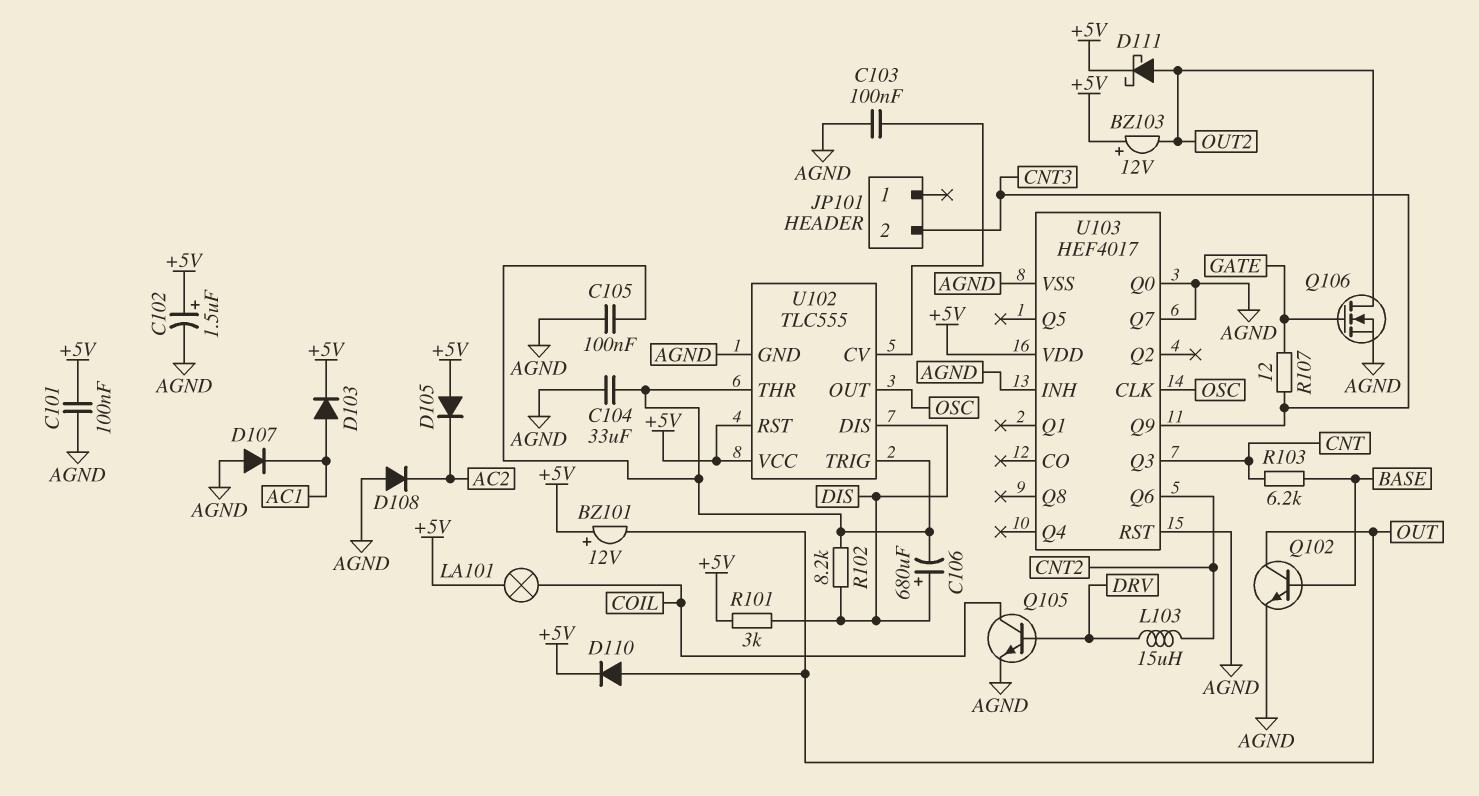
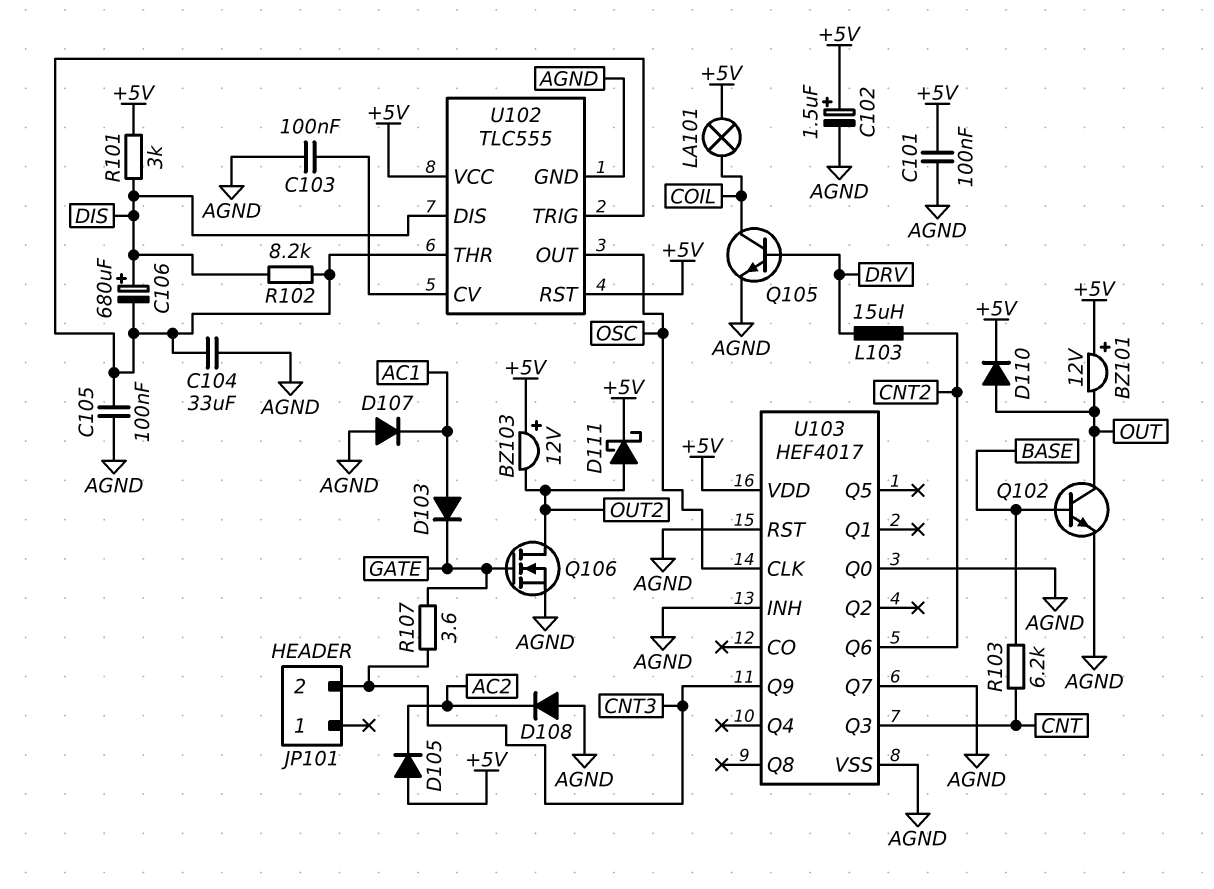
D103: diode (A AC1, K +5V) -> diode (A AC1, K GATE)
R107: 12 (CNT3, GATE) -> 3.6 (CNT3, GATE)

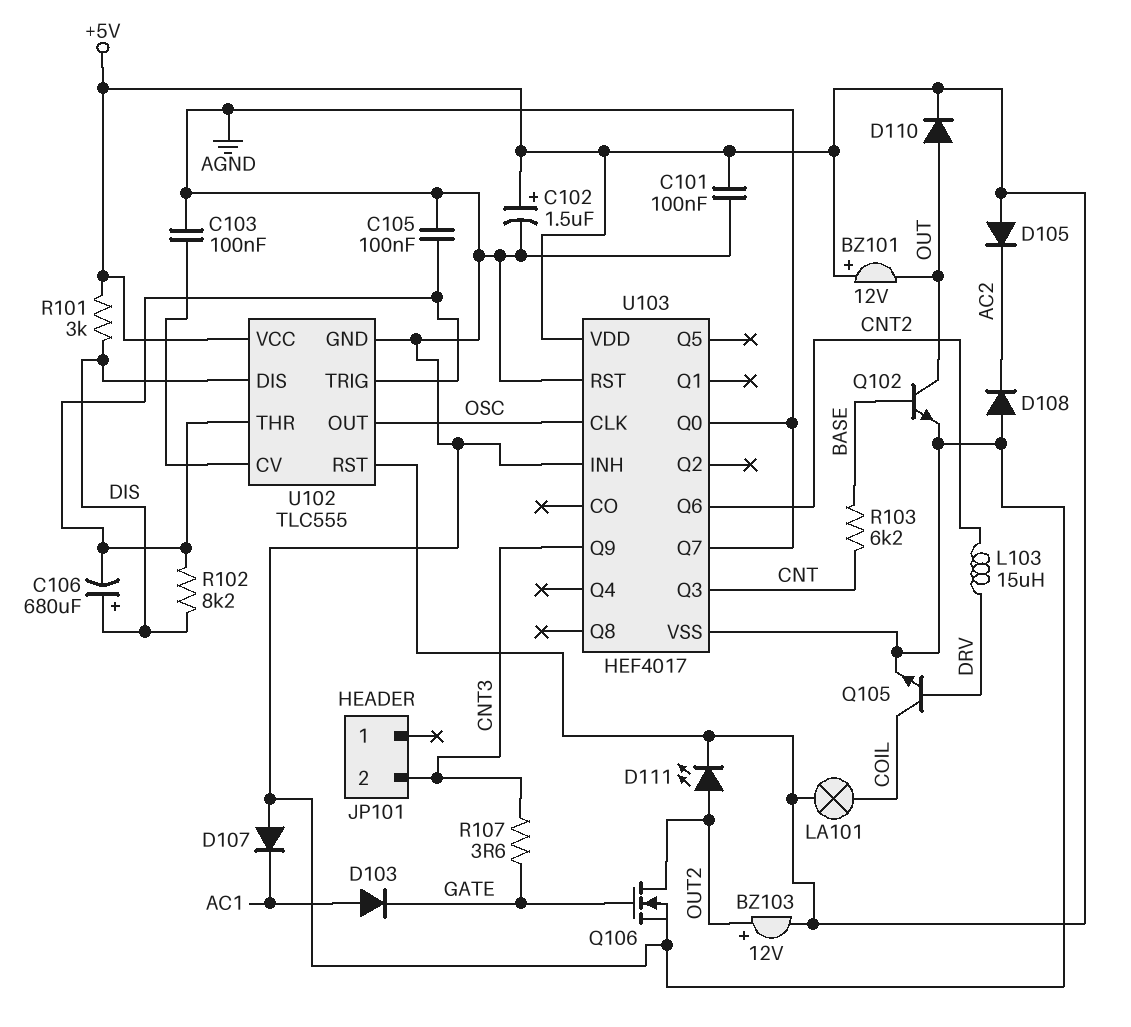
BZ103: buzzer 12V (plus +5V, minus OUT2) -> buzzer 12V (plus OUT2, minus +5V)
C104: 33uF (AGND, U102/THR) -> none
D111: schottky (A OUT2, K +5V) -> LED (A OUT2, K +5V)

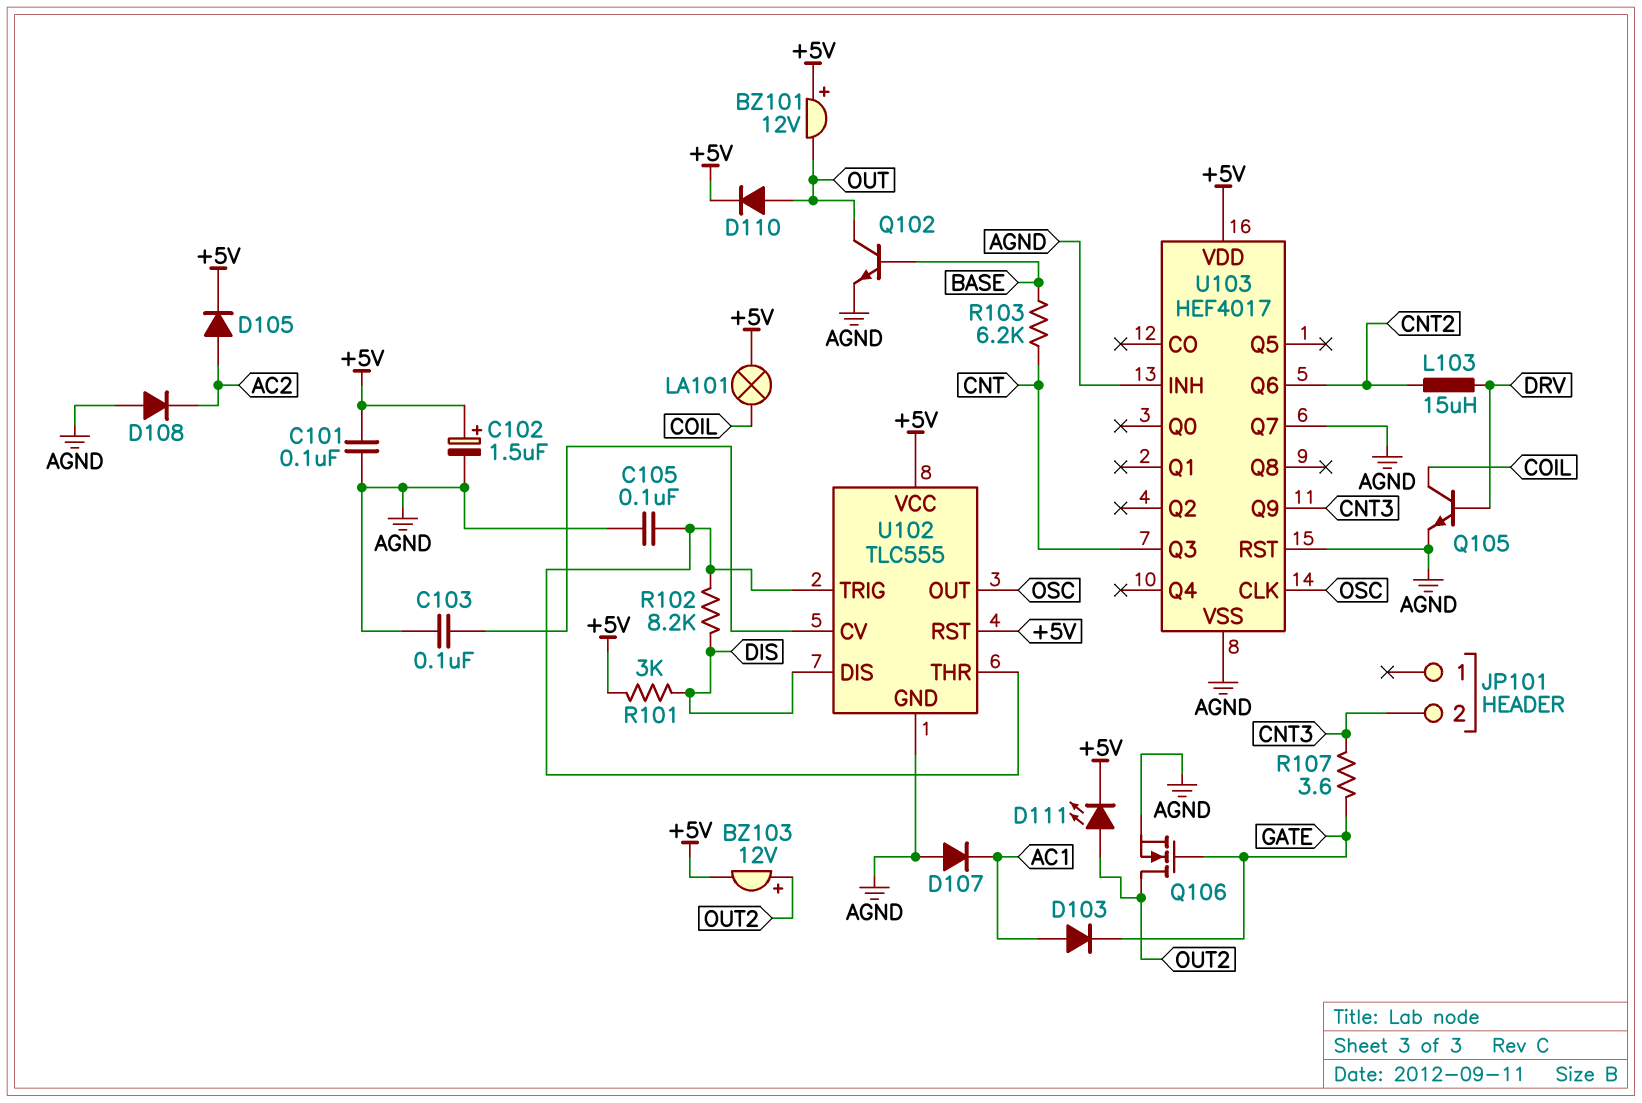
C106: 680uF (plus DIS, minus U102/THR) -> none
D105: diode (A +5V, K AC2) -> diode (A AC2, K +5V)
U103 pin Q0: AGND -> none

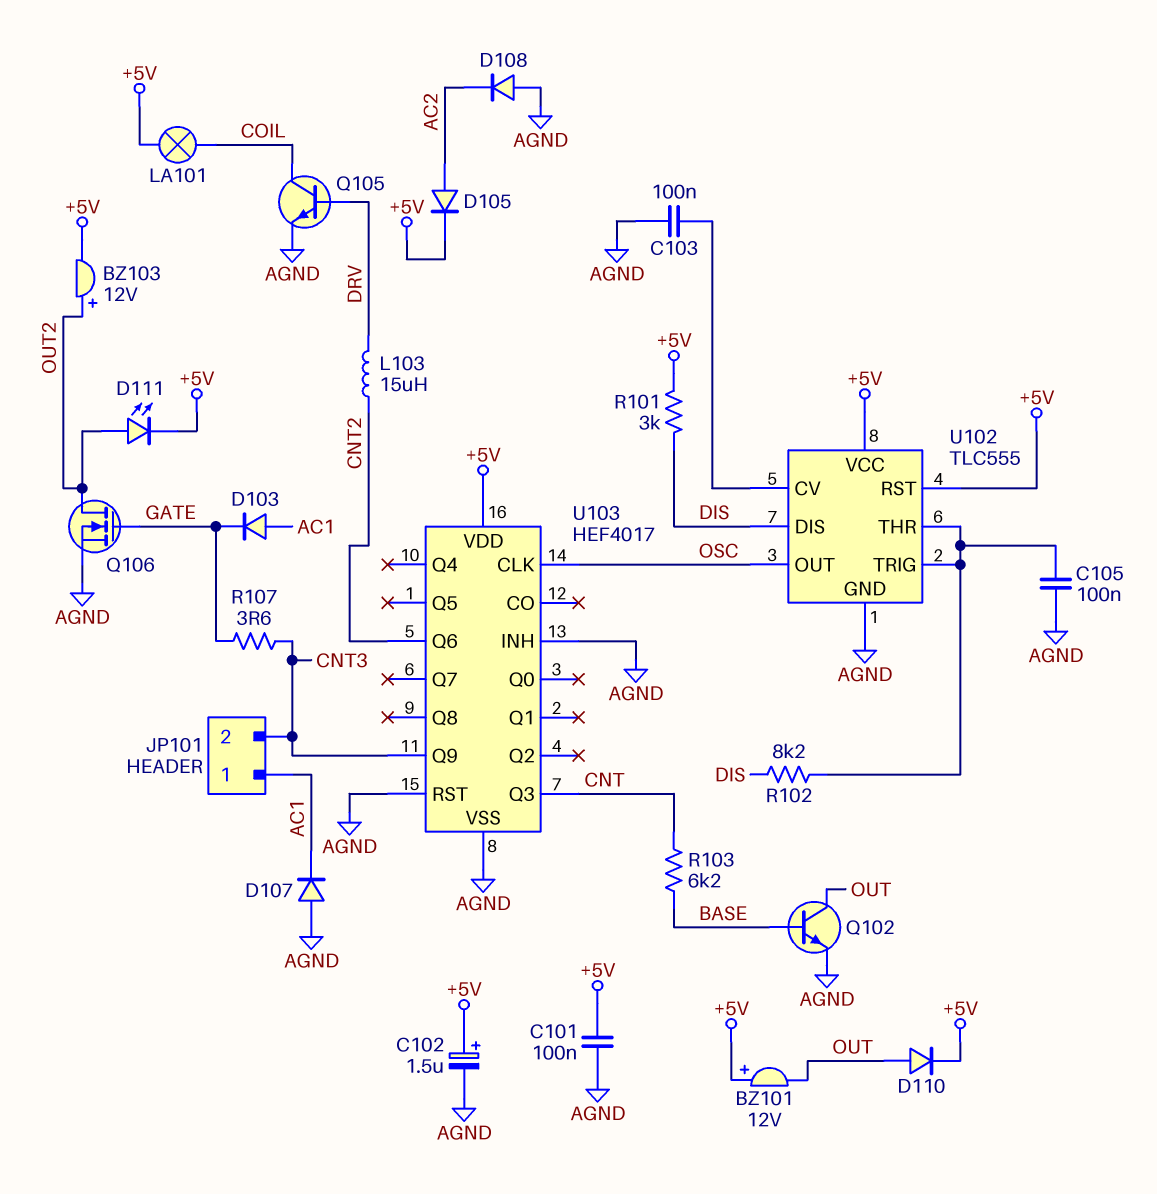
JP101 pin 1: none -> AC1
U103 pin Q7: AGND -> none

